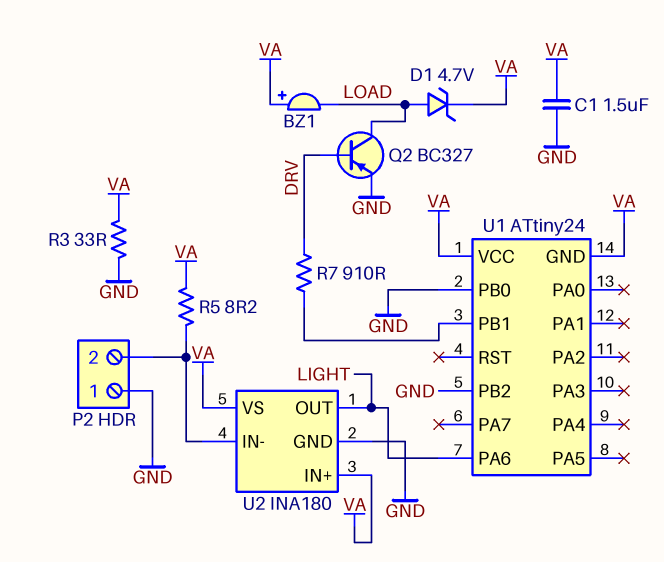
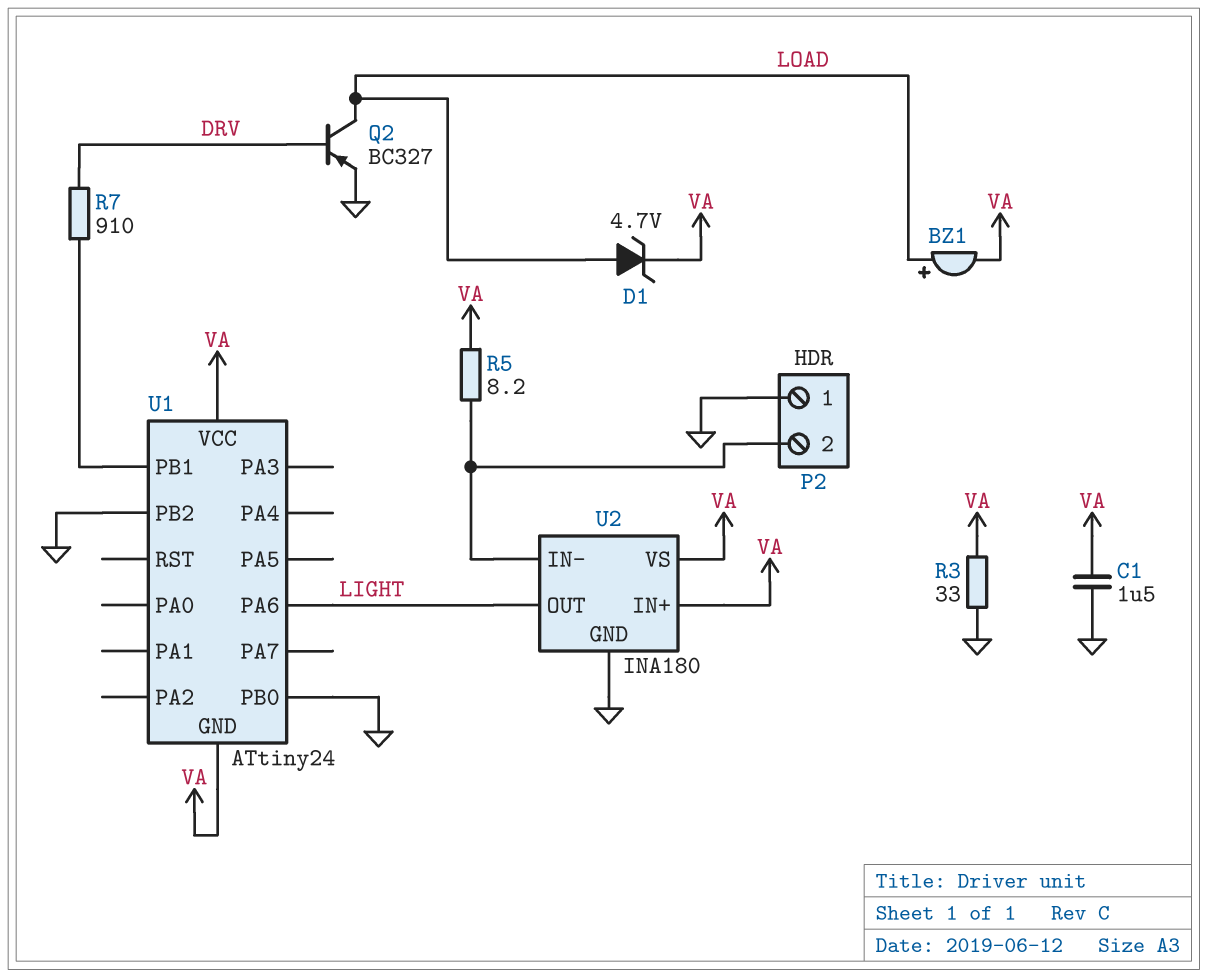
BZ1: buzzer (plus VA, minus LOAD) -> buzzer (plus LOAD, minus VA)

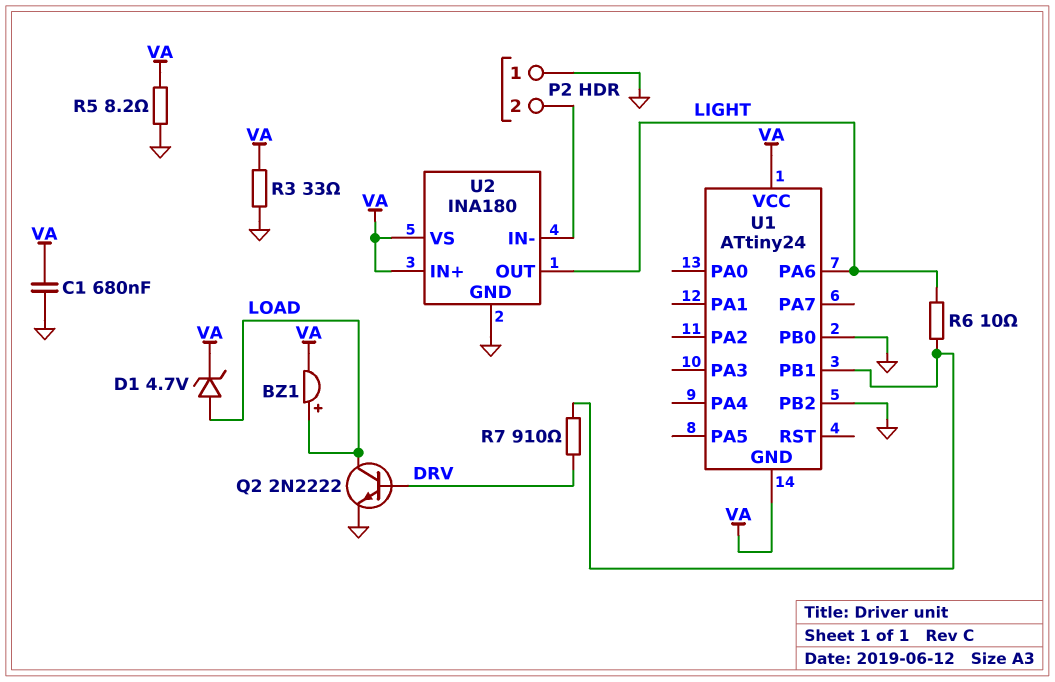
C1: 1.5uF (GND, VA) -> 680nF (GND, VA)
Q2: PNP BC327 (B DRV, C LOAD, E GND) -> NPN 2N2222 (B DRV, C LOAD, E GND)
R5: 8.2 (P2/2, VA) -> 8.2 (GND, VA)
R6: none -> 10 (LIGHT, U1/PB1)

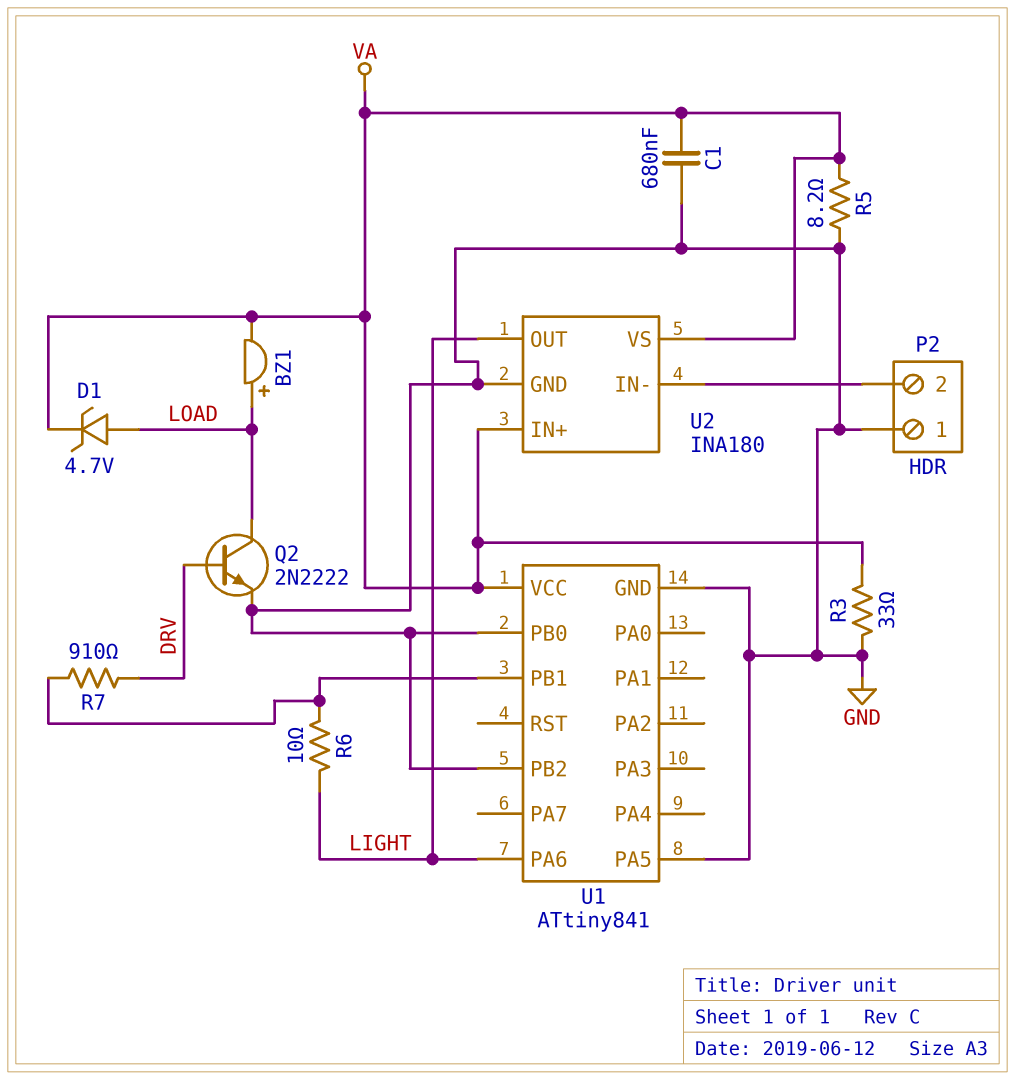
U1: ATtiny24 -> ATtiny841
U1 pin GND: VA -> GND
U1 pin PA5: none -> GND

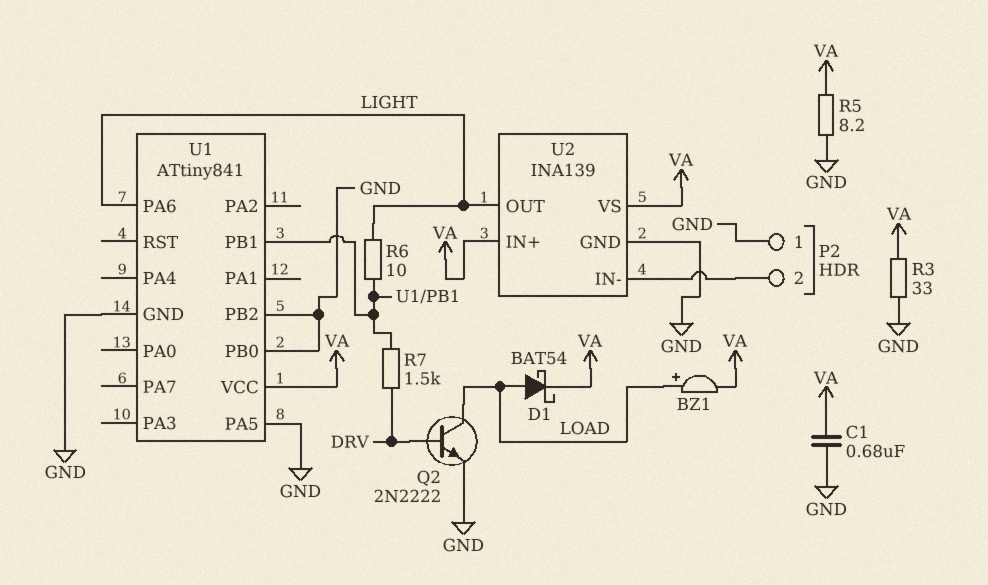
D1: zener 4.7V (A LOAD, K VA) -> schottky BAT54 (A LOAD, K VA)
R7: 910 (DRV, U1/PB1) -> 1.5k (DRV, U1/PB1)
U2: INA180 -> INA139

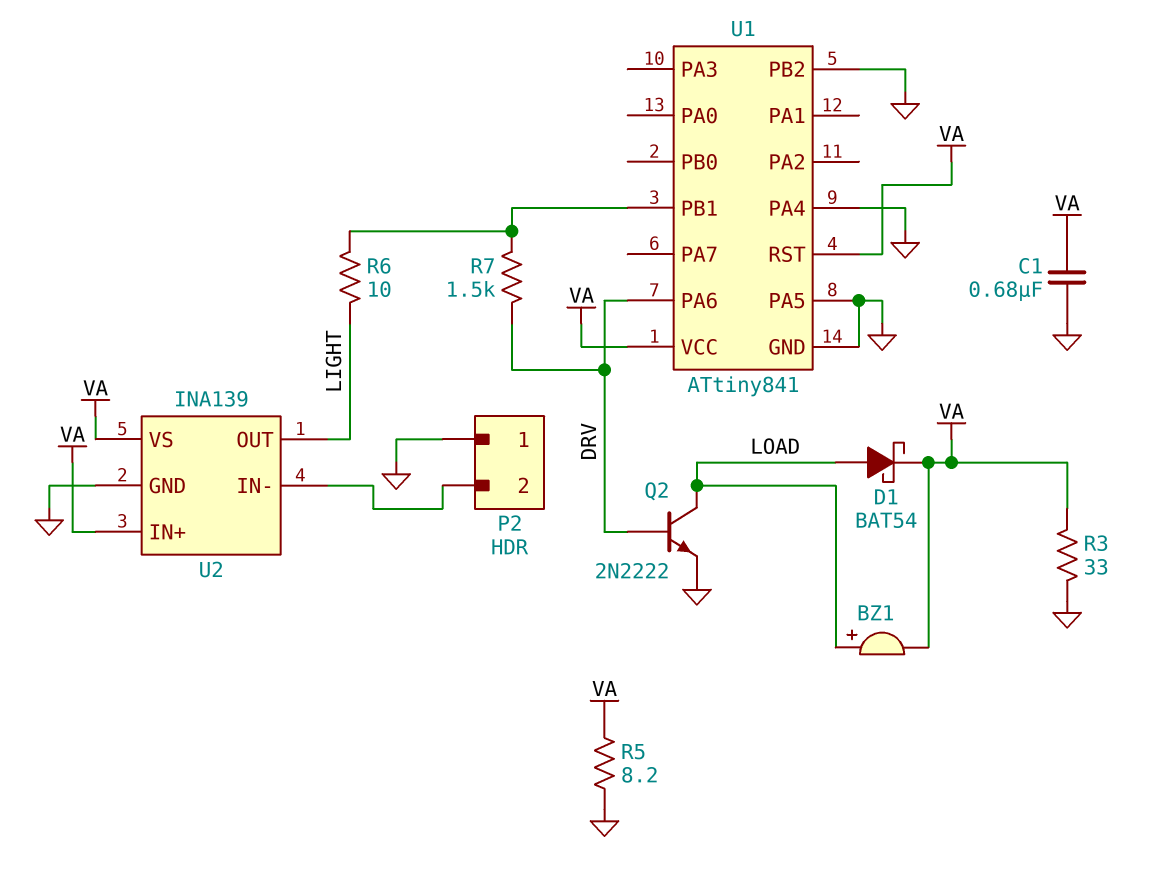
U1 pin PA4: none -> GND
U1 pin PA6: LIGHT -> DRV
U1 pin PB0: GND -> none
U1 pin RST: none -> VA

